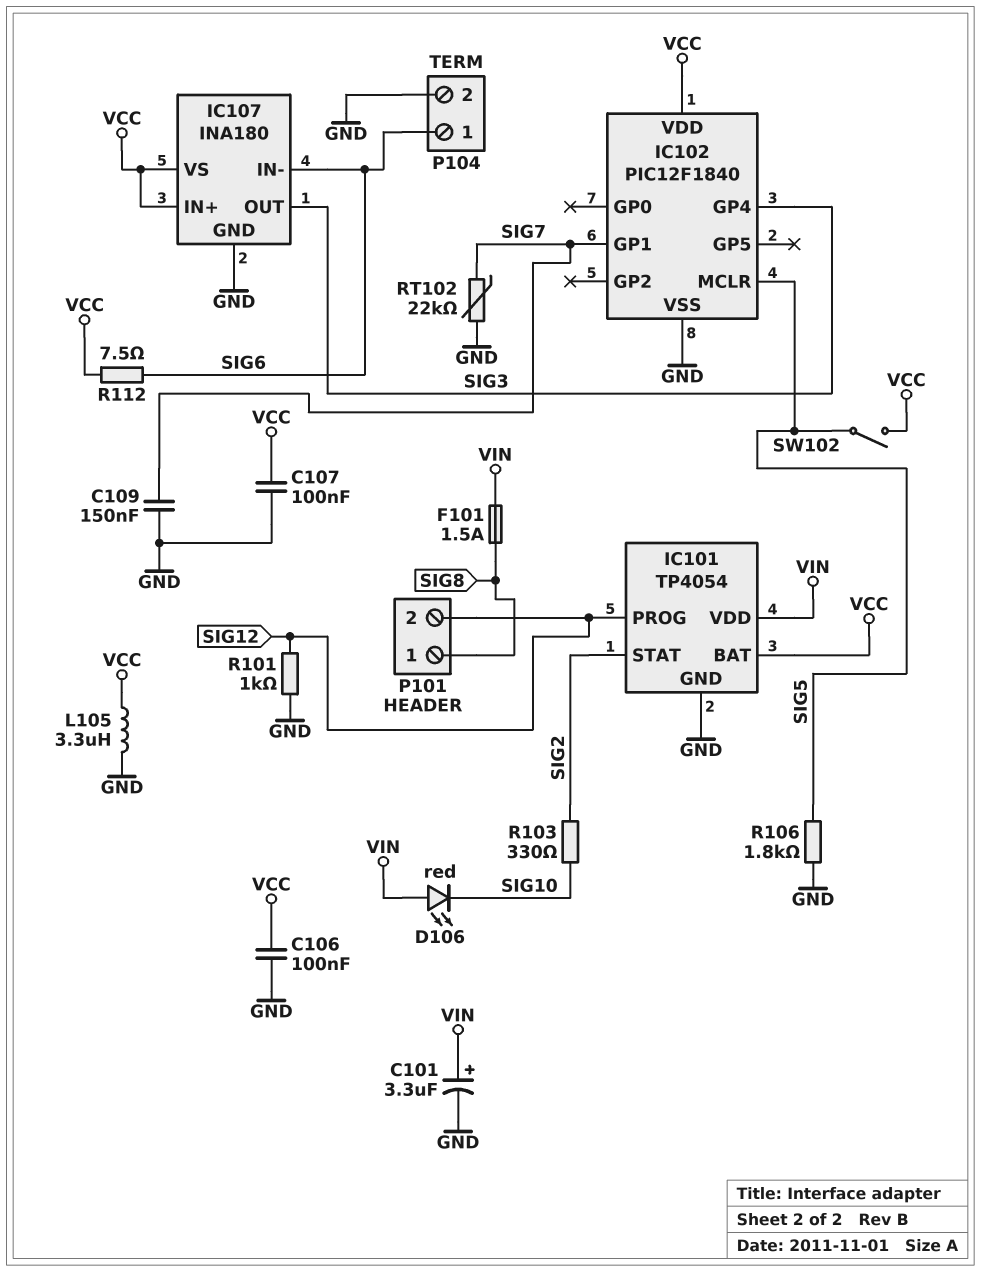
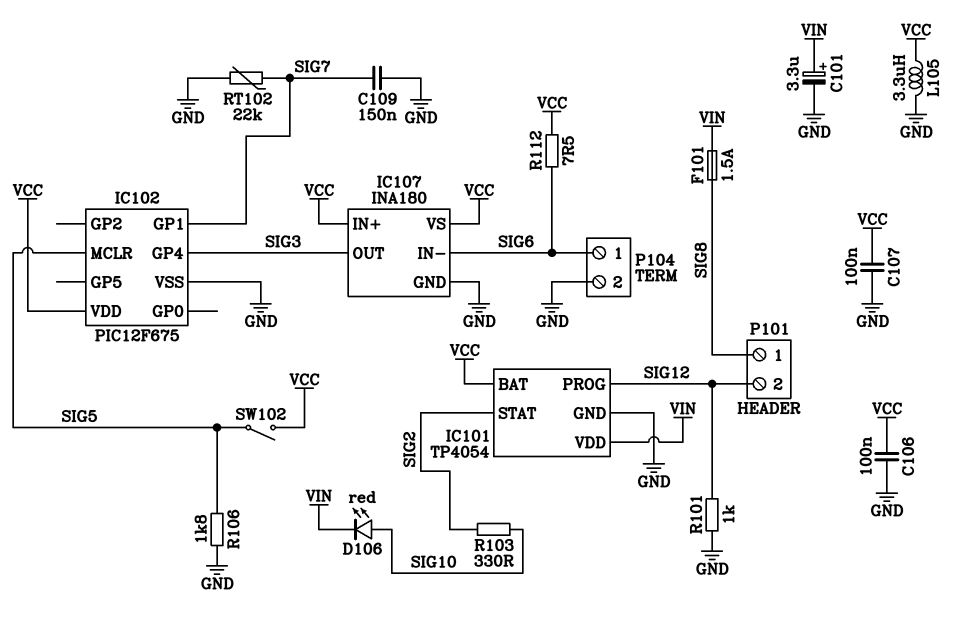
D106: LED red (A VIN, K SIG10) -> LED red (A SIG10, K VIN)
IC102: PIC12F1840 -> PIC12F675

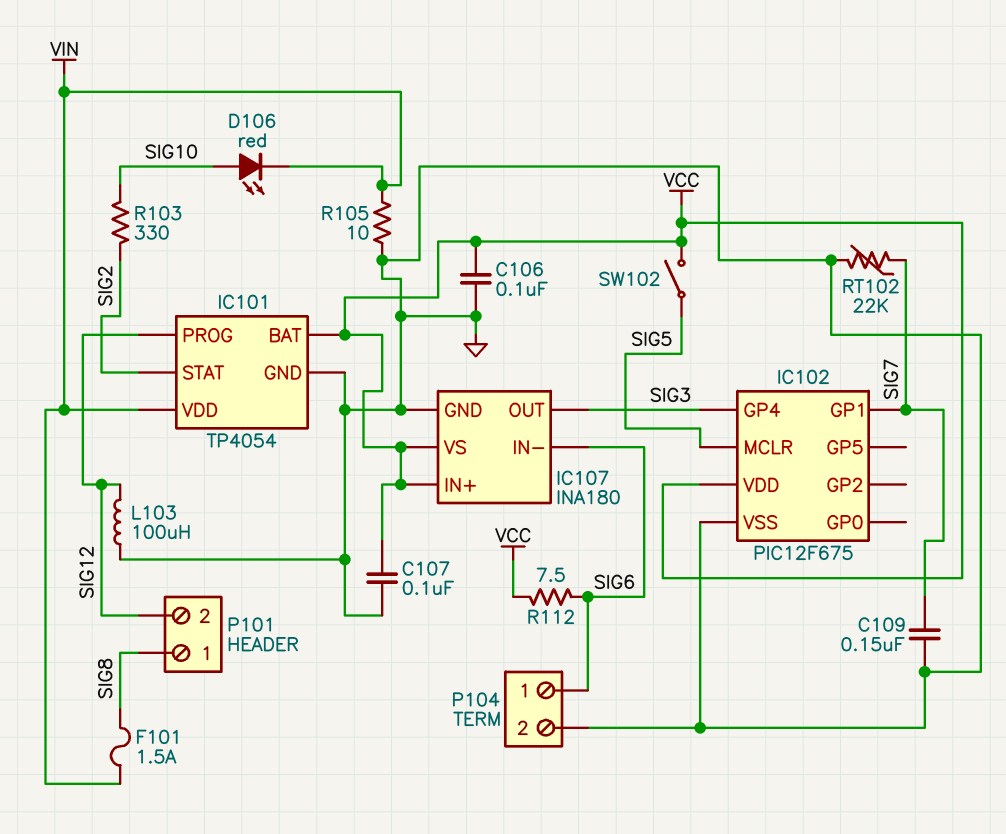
C101: 3.3uF (plus VIN, minus GND) -> none
L103: none -> 100uH (GND, SIG12)
L105: 3.3uH (GND, VCC) -> none
R101: 1k (GND, SIG12) -> none
R105: none -> 10 (GND, VIN)
R106: 1.8k (GND, SIG5) -> none

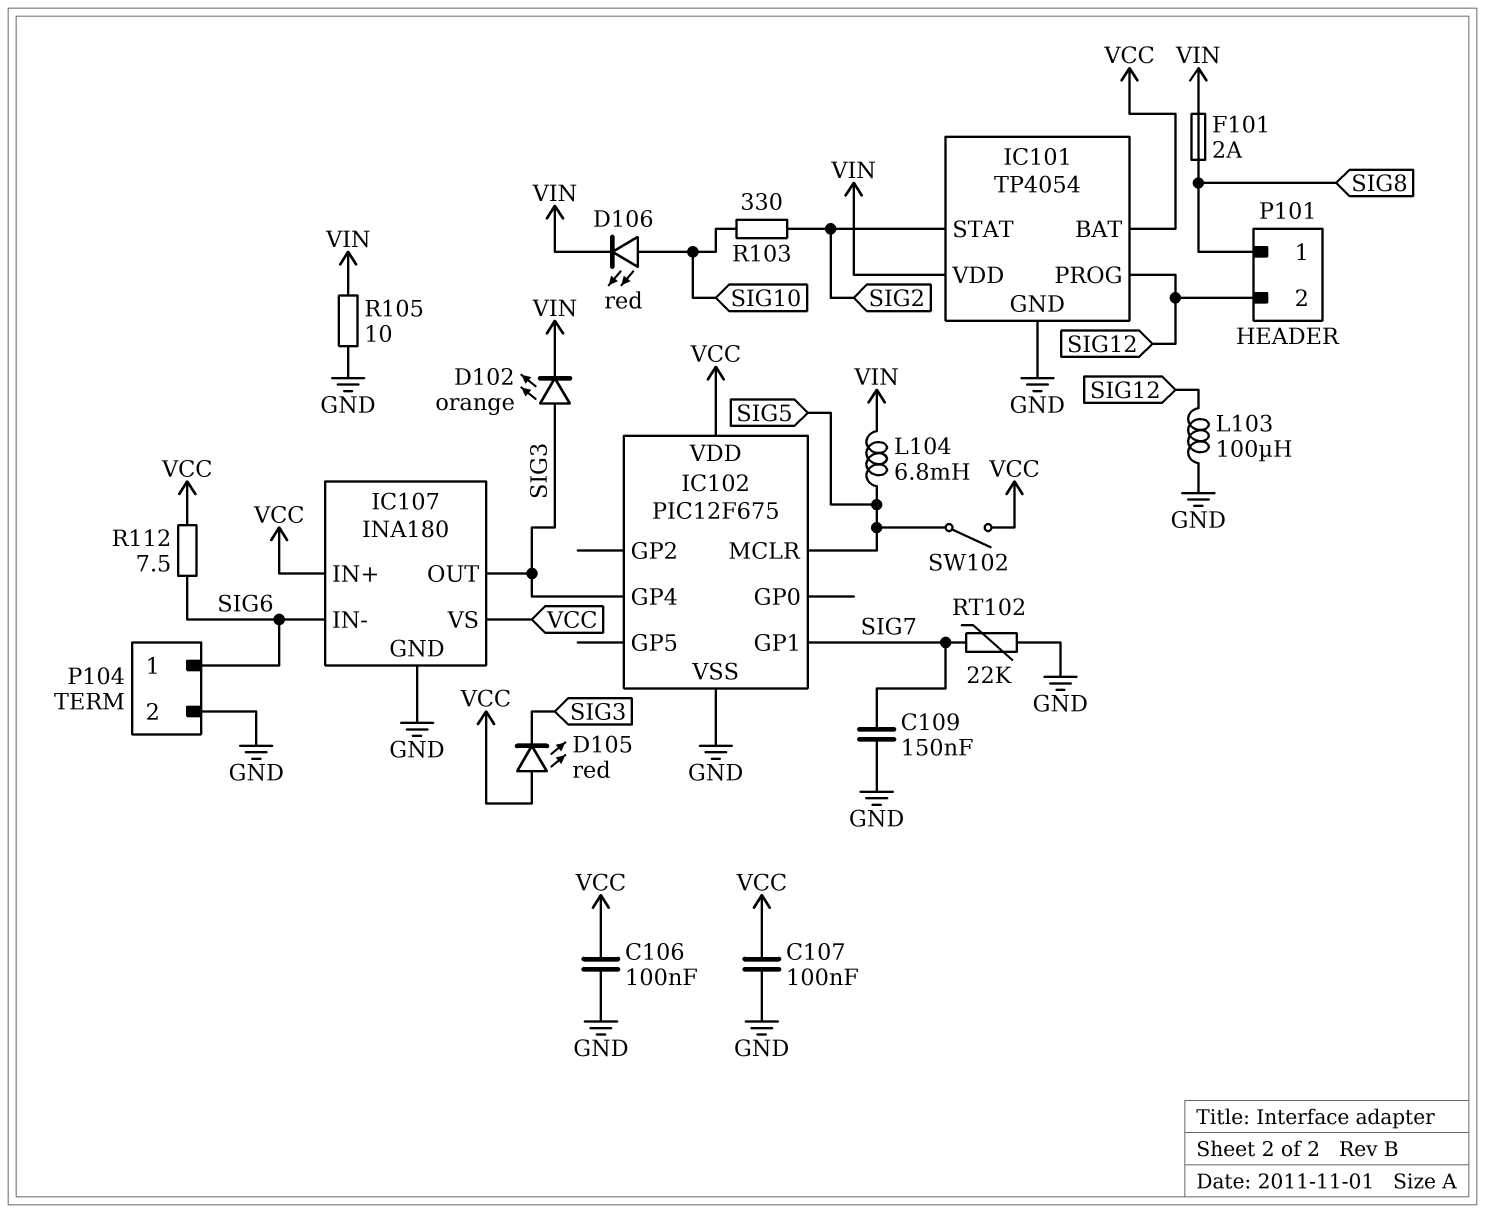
D102: none -> LED orange (A SIG3, K VIN)
D105: none -> LED red (A VCC, K SIG3)
F101: 1.5A (SIG8, VIN) -> 2A (SIG8, VIN)
L104: none -> 6.8mH (SIG5, VIN)

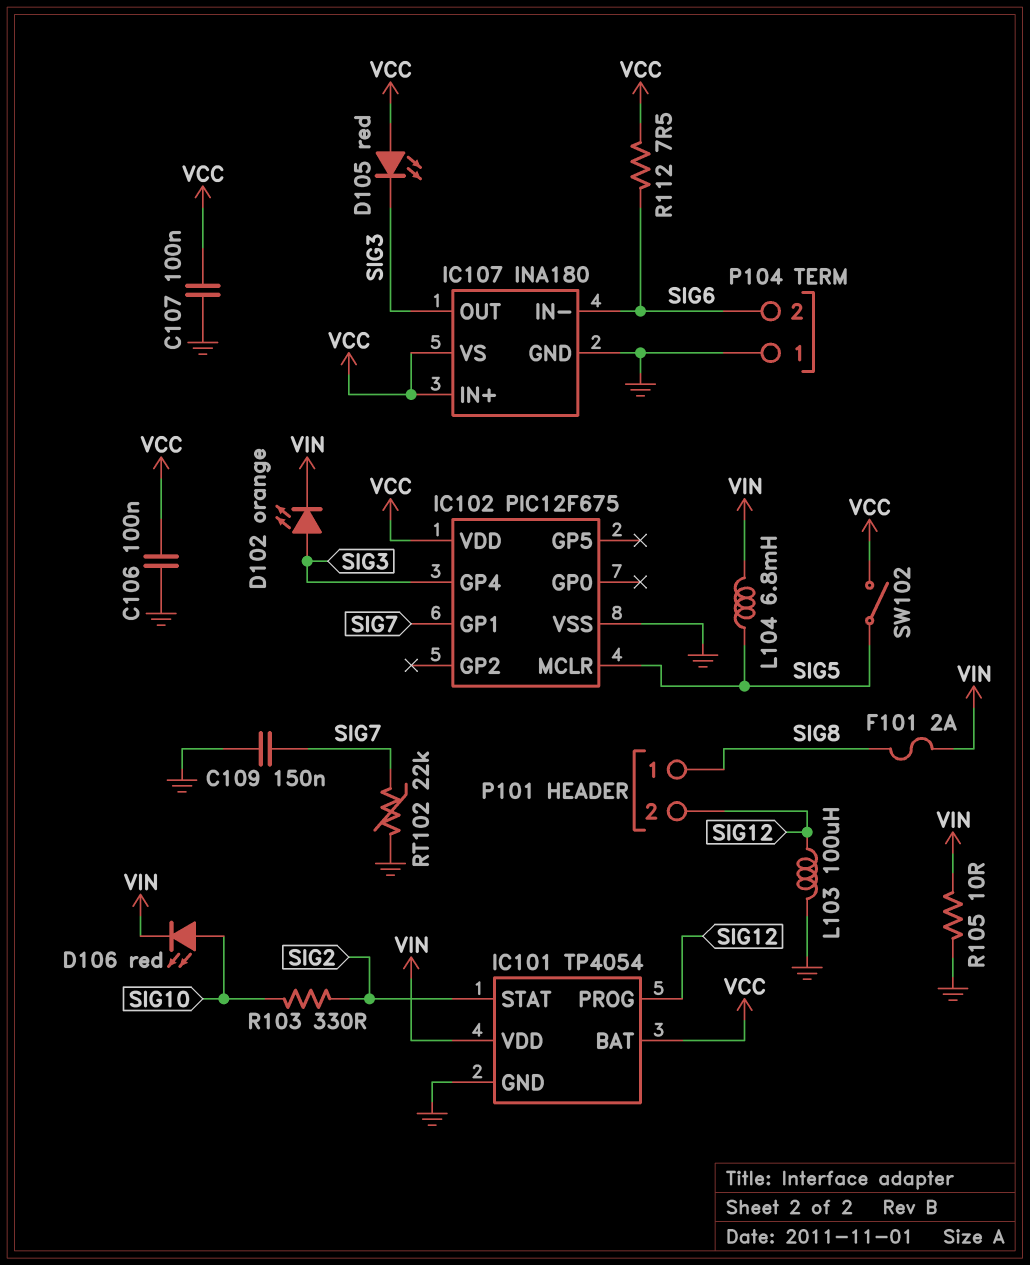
P104 pin 1: SIG6 -> GND
P104 pin 2: GND -> SIG6

